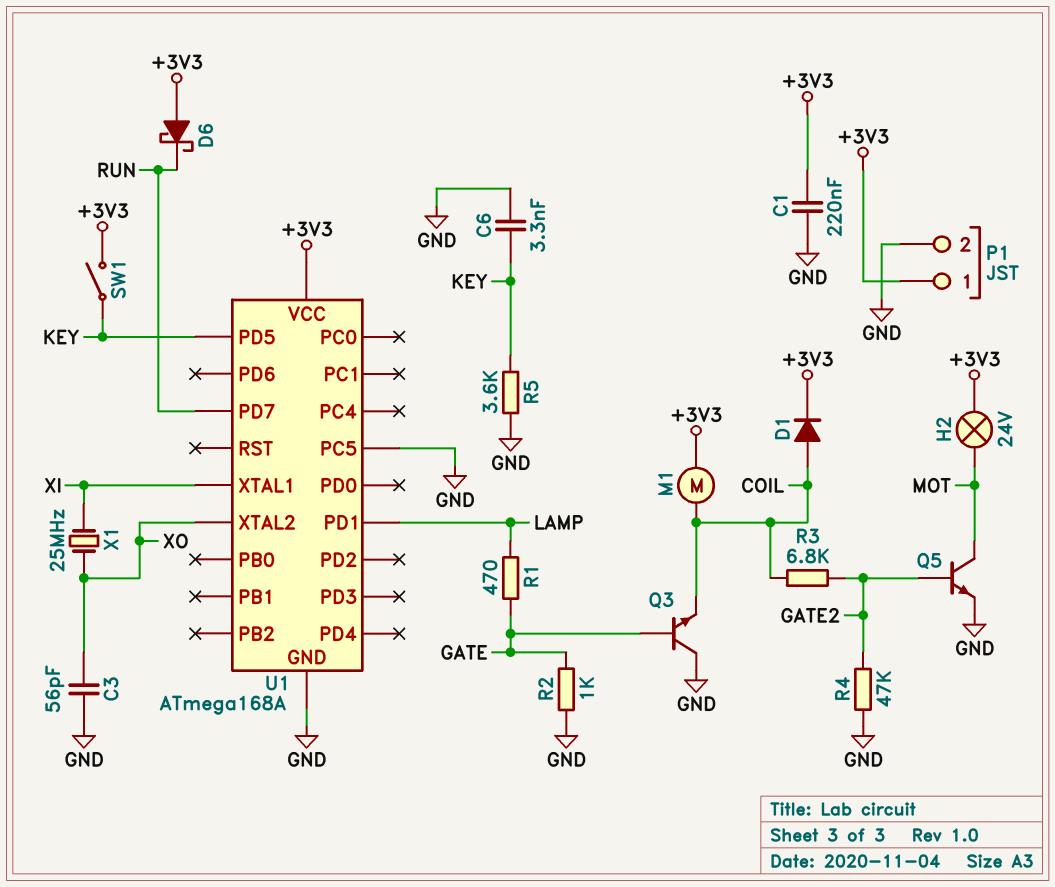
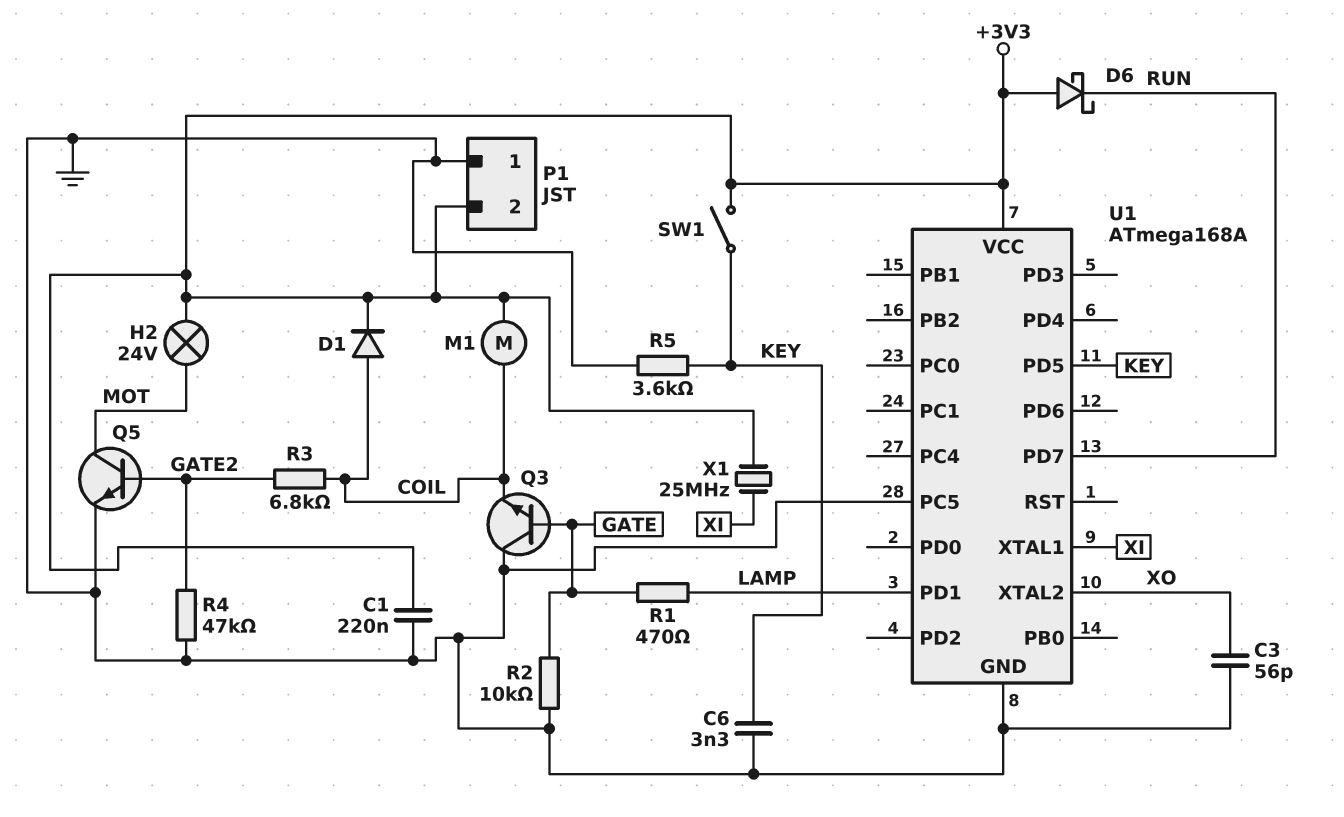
P1 pin 1: +3V3 -> GND
P1 pin 2: GND -> +3V3
R2: 1k (GATE, GND) -> 10k (GATE, GND)
X1: 25MHz (XI, XO) -> 25MHz (+3V3, XI)

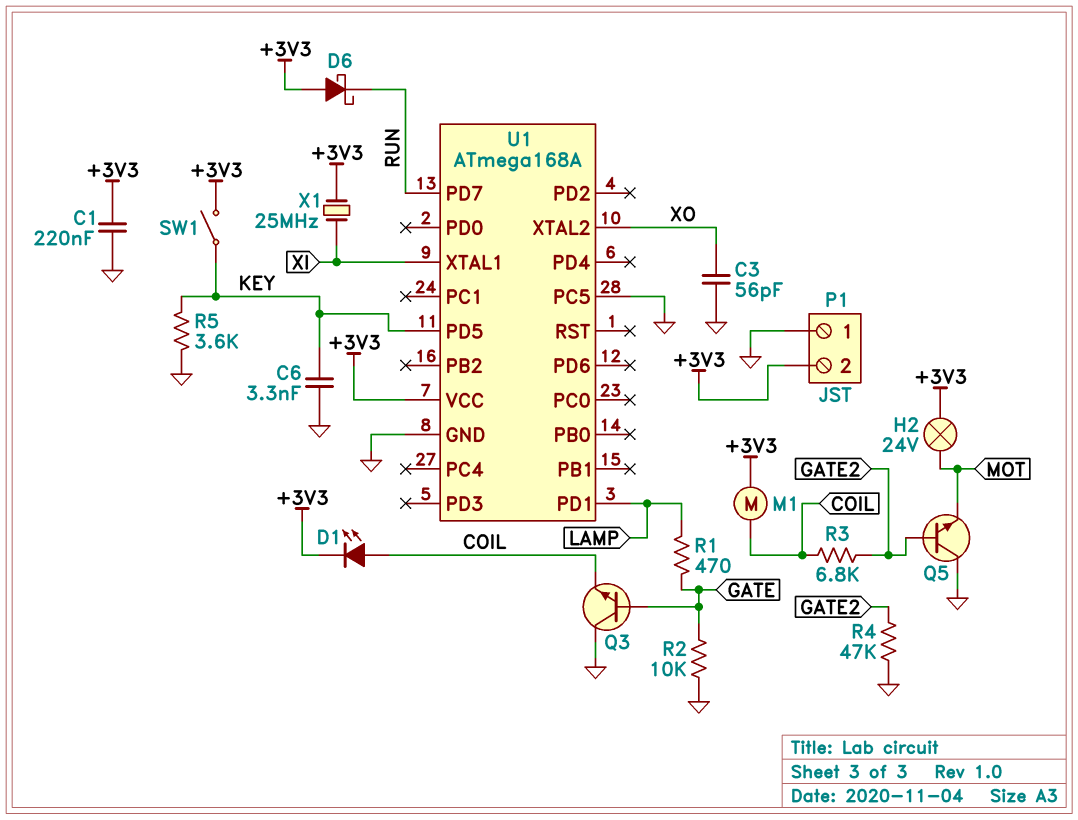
D1: diode (A COIL, K +3V3) -> LED (A COIL, K +3V3)
Q5: NPN (B GATE2, C MOT, E GND) -> NPN (B GATE2, C GND, E MOT)

